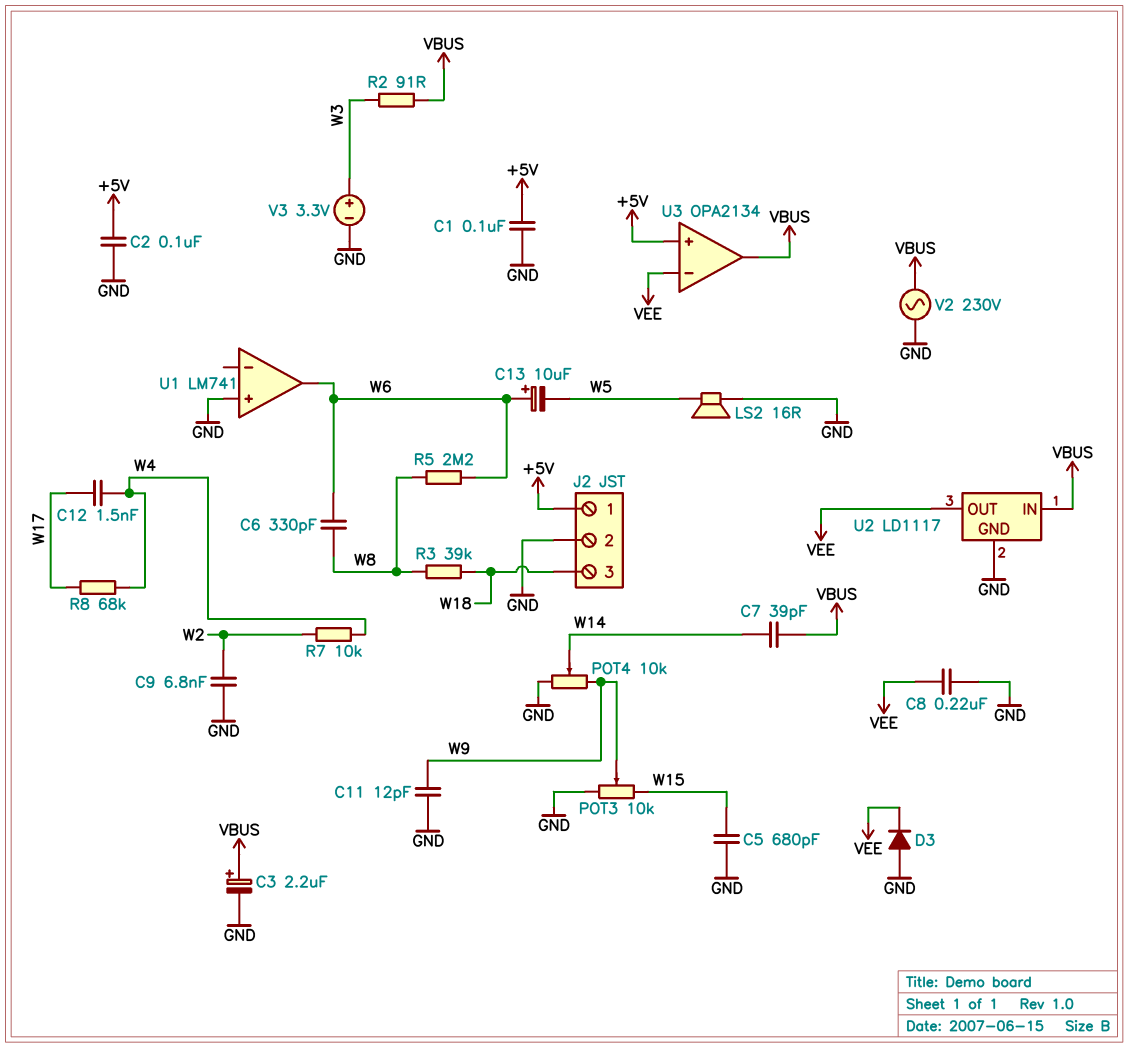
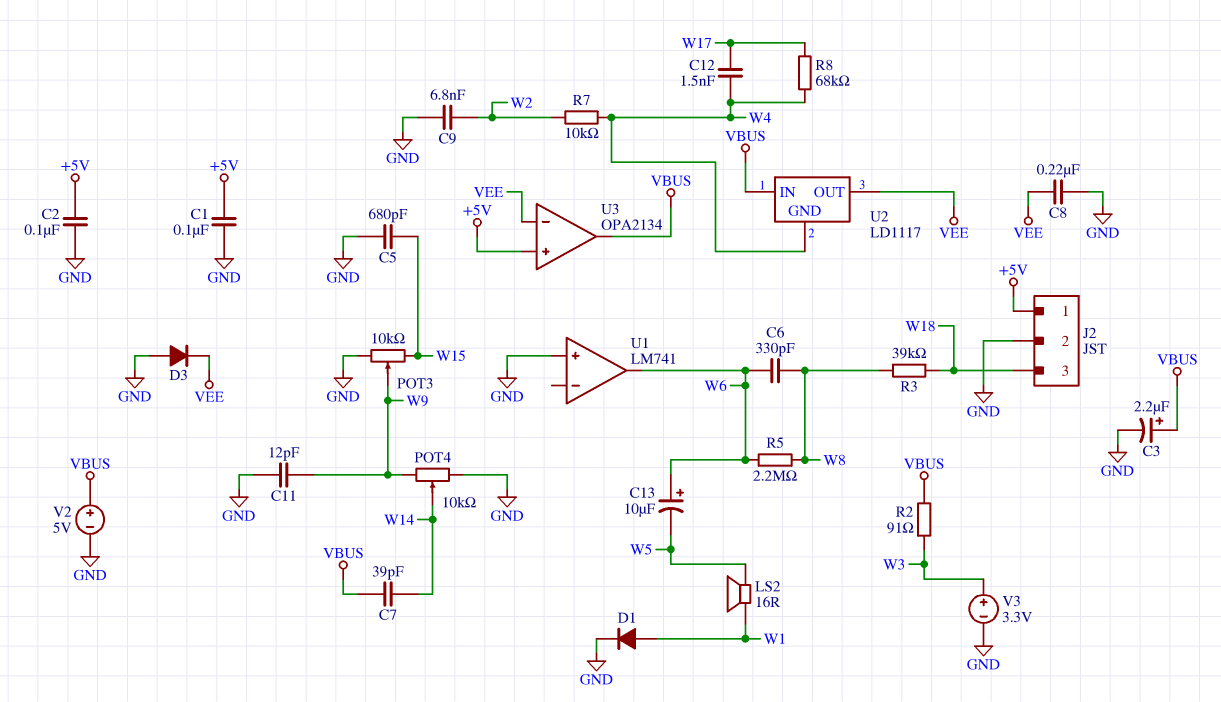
D1: none -> diode (A W1, K GND)
LS2: speaker 16R (GND, W5) -> speaker 16R (W1, W5)
U2 pin GND: GND -> W4
V2: AC 230V (GND, VBUS) -> 5V (plus VBUS, minus GND)

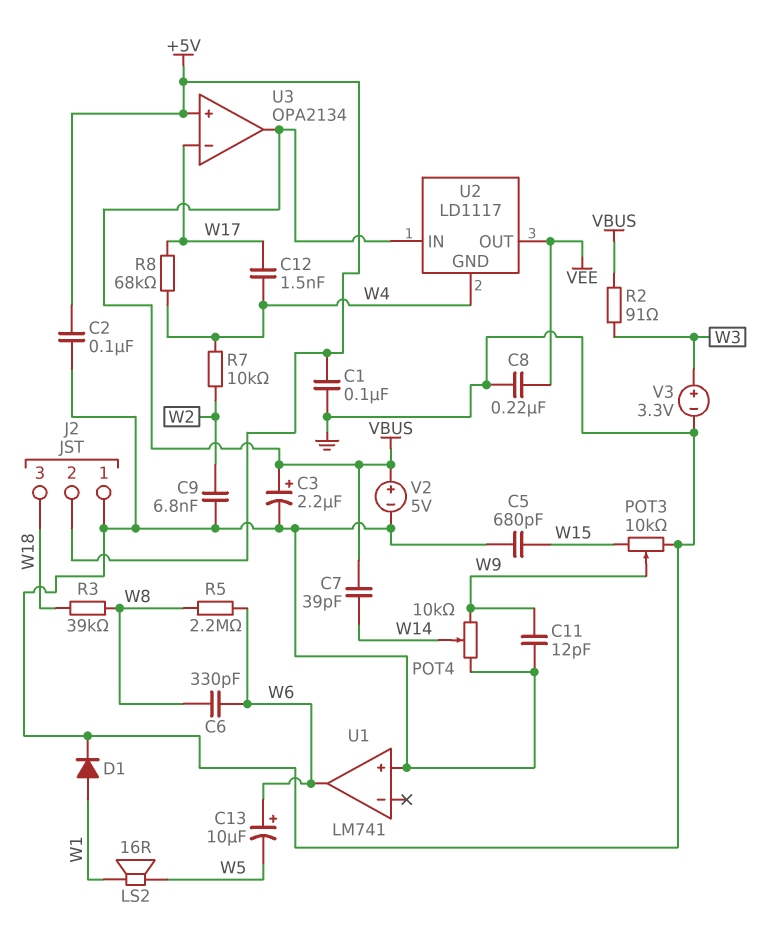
D3: diode (A GND, K VEE) -> none
J2 pin 1: +5V -> GND
J2 pin 2: GND -> +5V
U3 pin in-: VEE -> W17

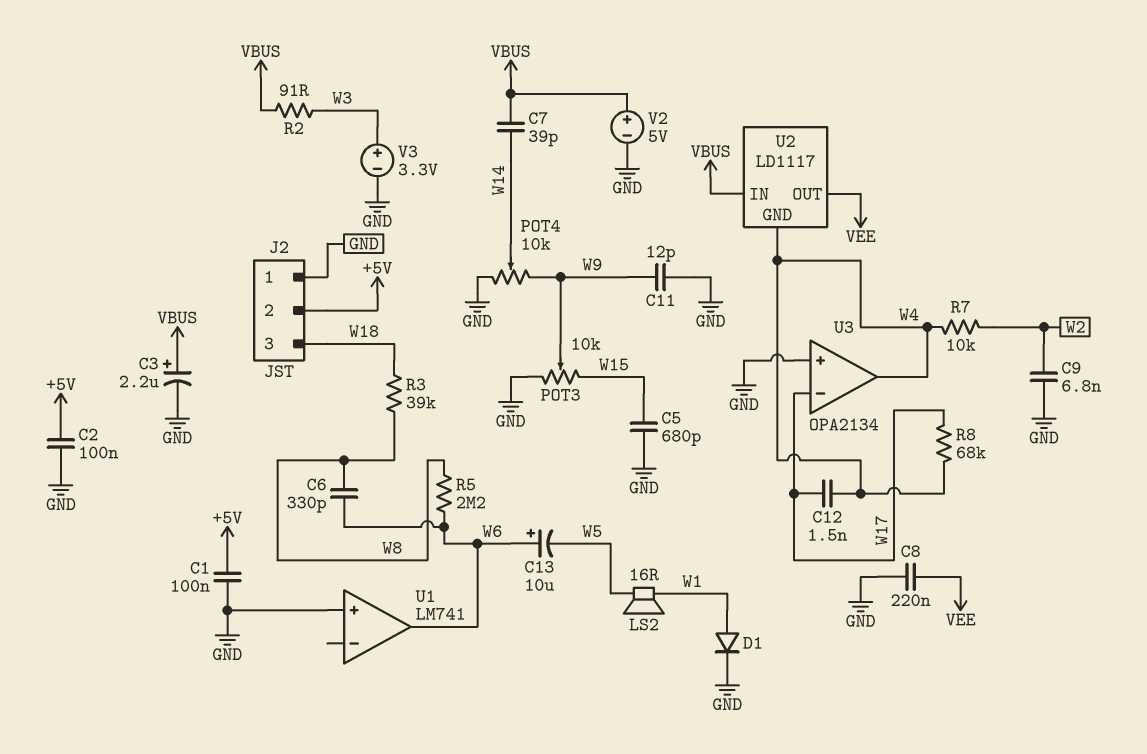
U3 pin in+: +5V -> GND
U3 pin out: VBUS -> W4

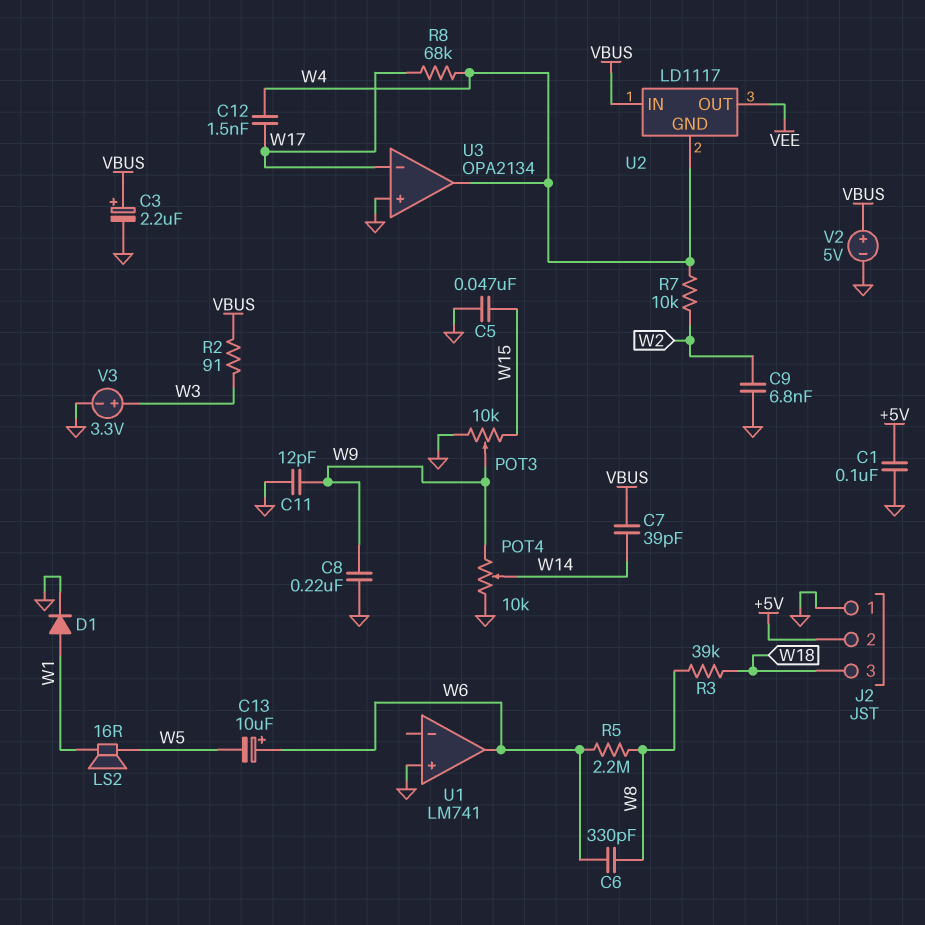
C2: 100nF (+5V, GND) -> none
C5: 680pF (GND, W15) -> 47nF (GND, W15)
C8: 220nF (GND, VEE) -> 220nF (GND, W9)

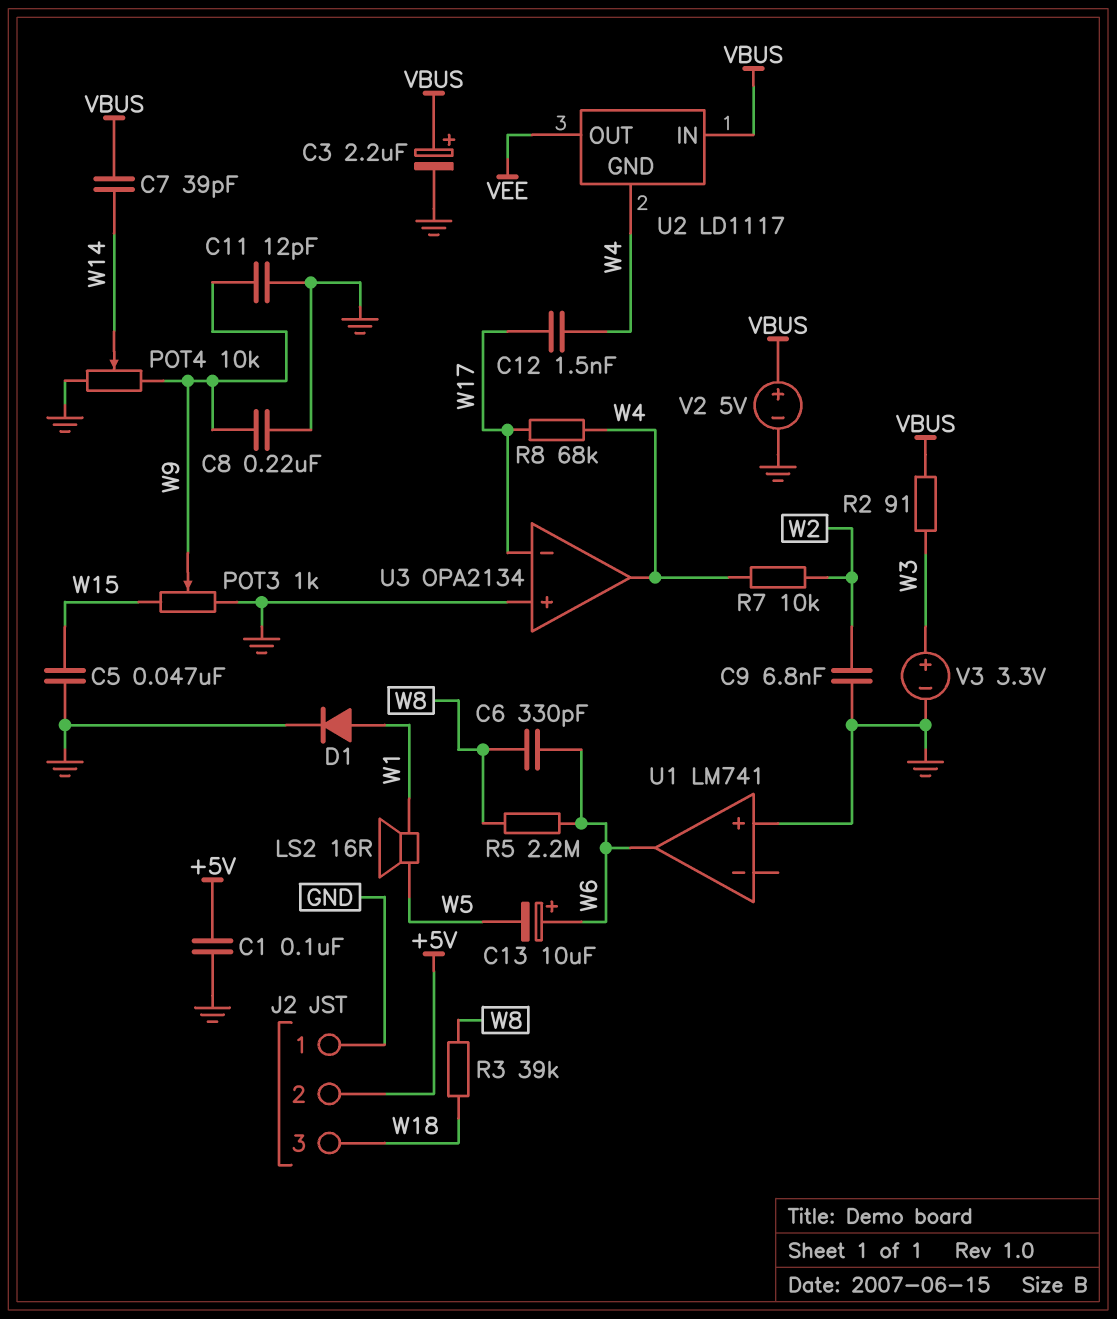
POT3: 10k (GND, W15, wiper W9) -> 1k (GND, W15, wiper W9)

